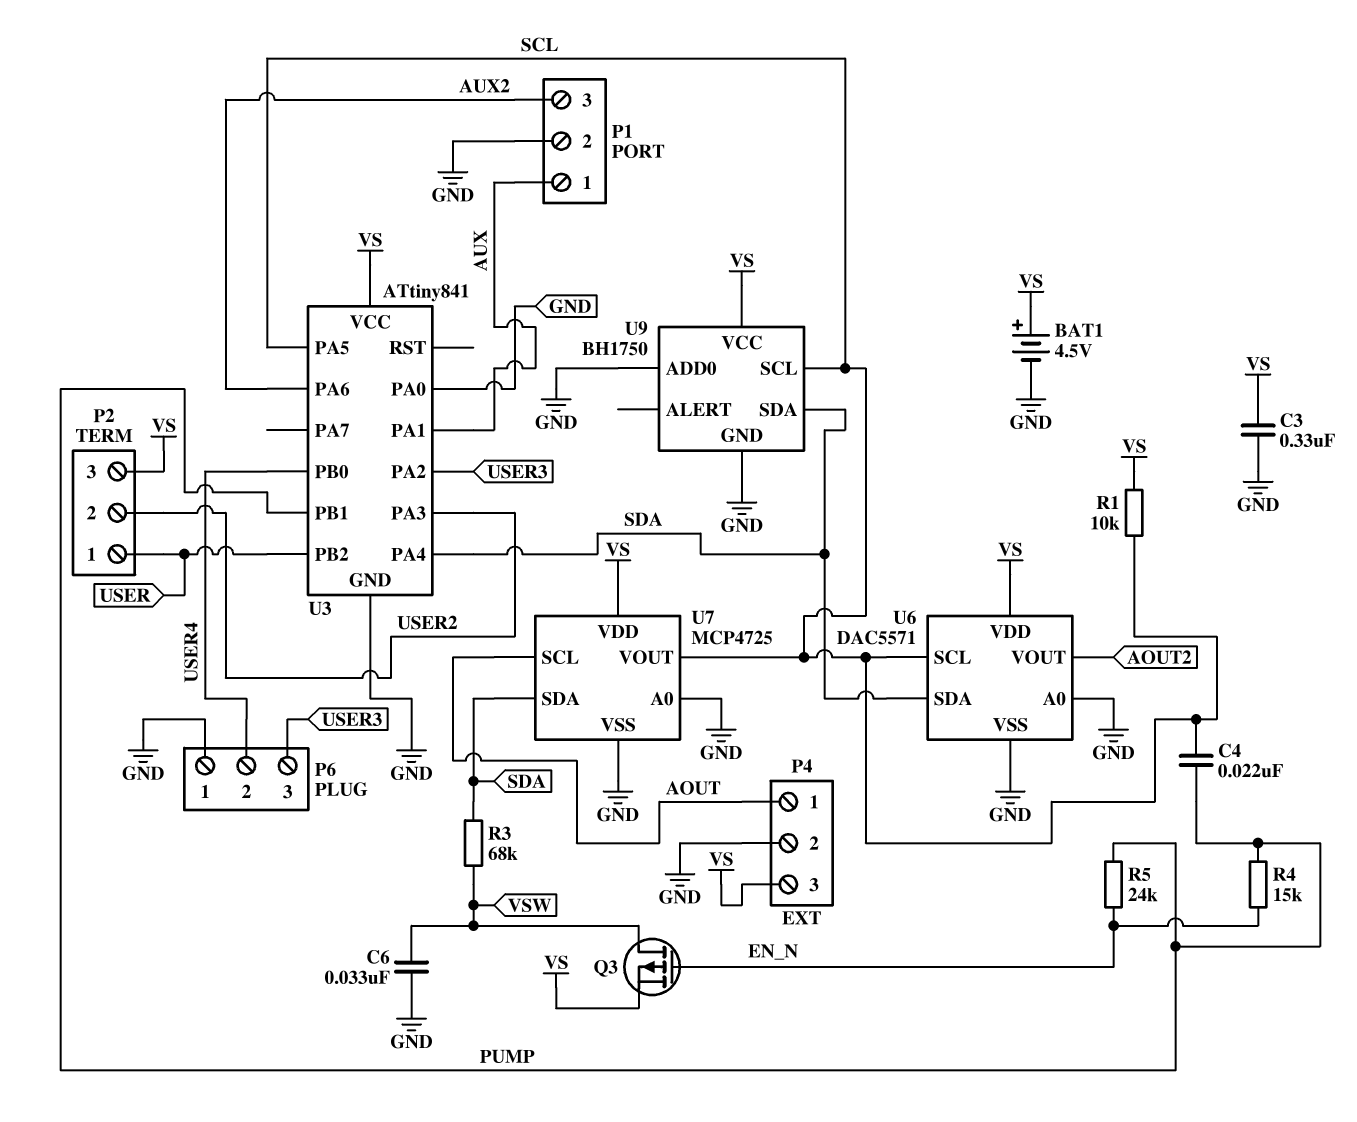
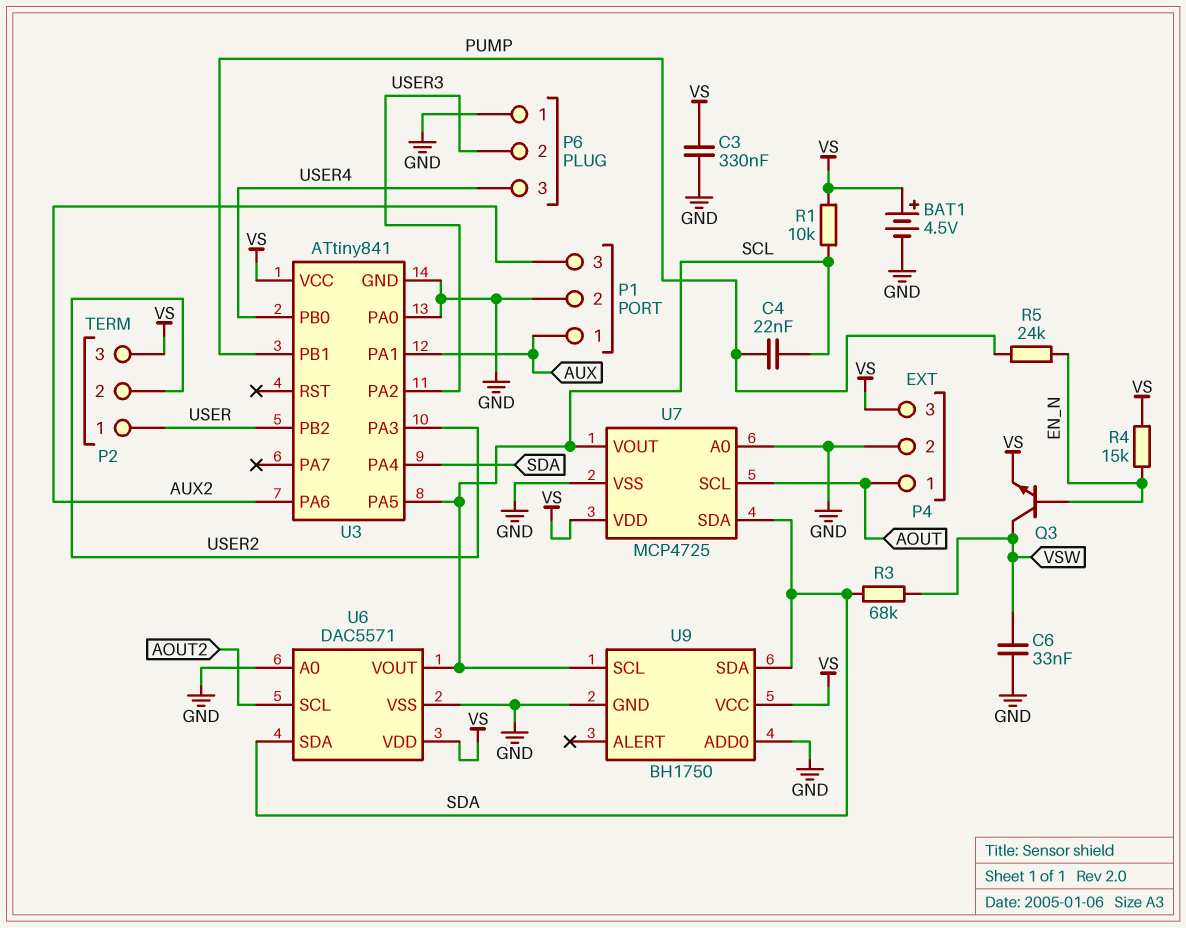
P6 pin 2: USER4 -> USER3
P6 pin 3: USER3 -> USER4
Q3: PMOS (G EN_N, D VSW, S VS) -> NPN (B EN_N, C VSW, E VS)
R4: 15k (EN_N, PUMP) -> 15k (EN_N, VS)
U6 pin SCL: SCL -> AOUT2
U6 pin VOUT: AOUT2 -> SCL

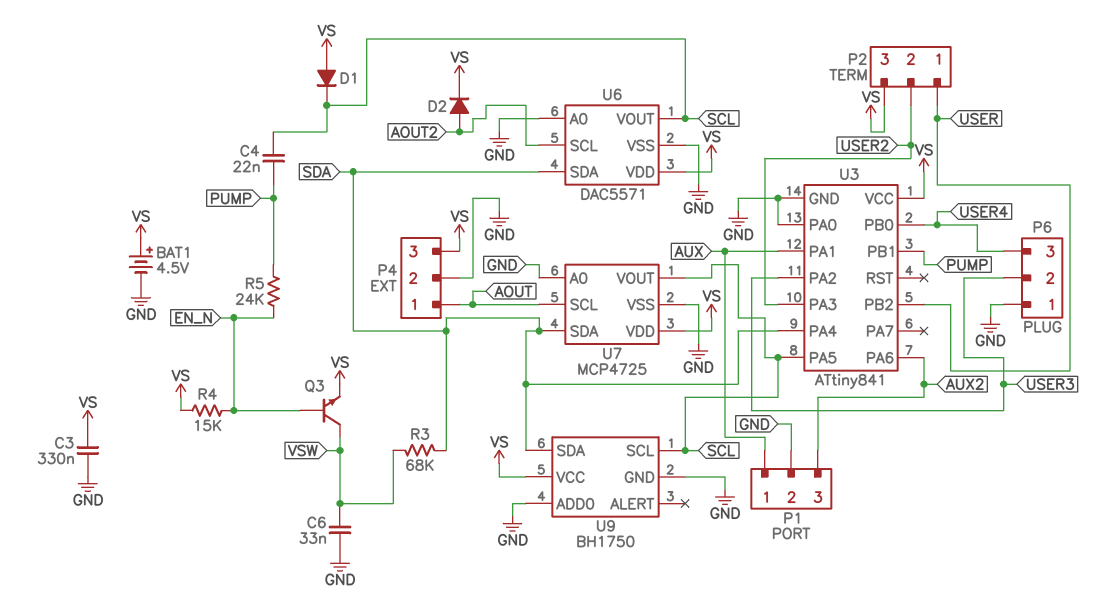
D1: none -> diode (A VS, K SCL)
D2: none -> diode (A AOUT2, K VS)
R1: 10k (SCL, VS) -> none

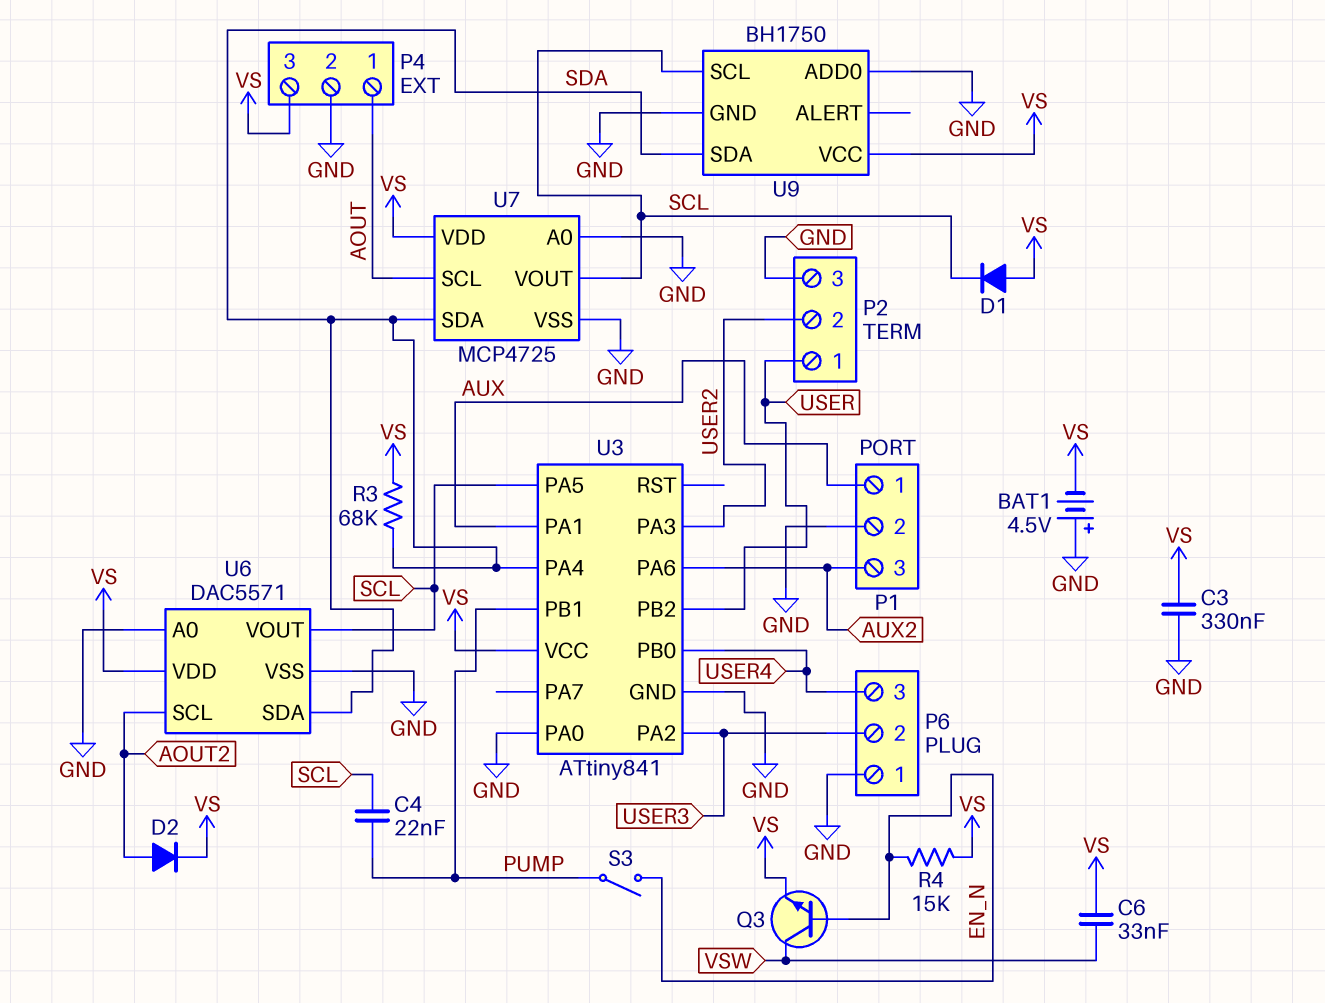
BAT1: 4.5V (plus VS, minus GND) -> 4.5V (plus GND, minus VS)
C6: 33nF (GND, VSW) -> 33nF (VS, VSW)
P2 pin 3: VS -> GND
R3: 68k (SDA, VSW) -> 68k (SDA, VS)
R5: 24k (EN_N, PUMP) -> none
S3: none -> switch (EN_N, PUMP)

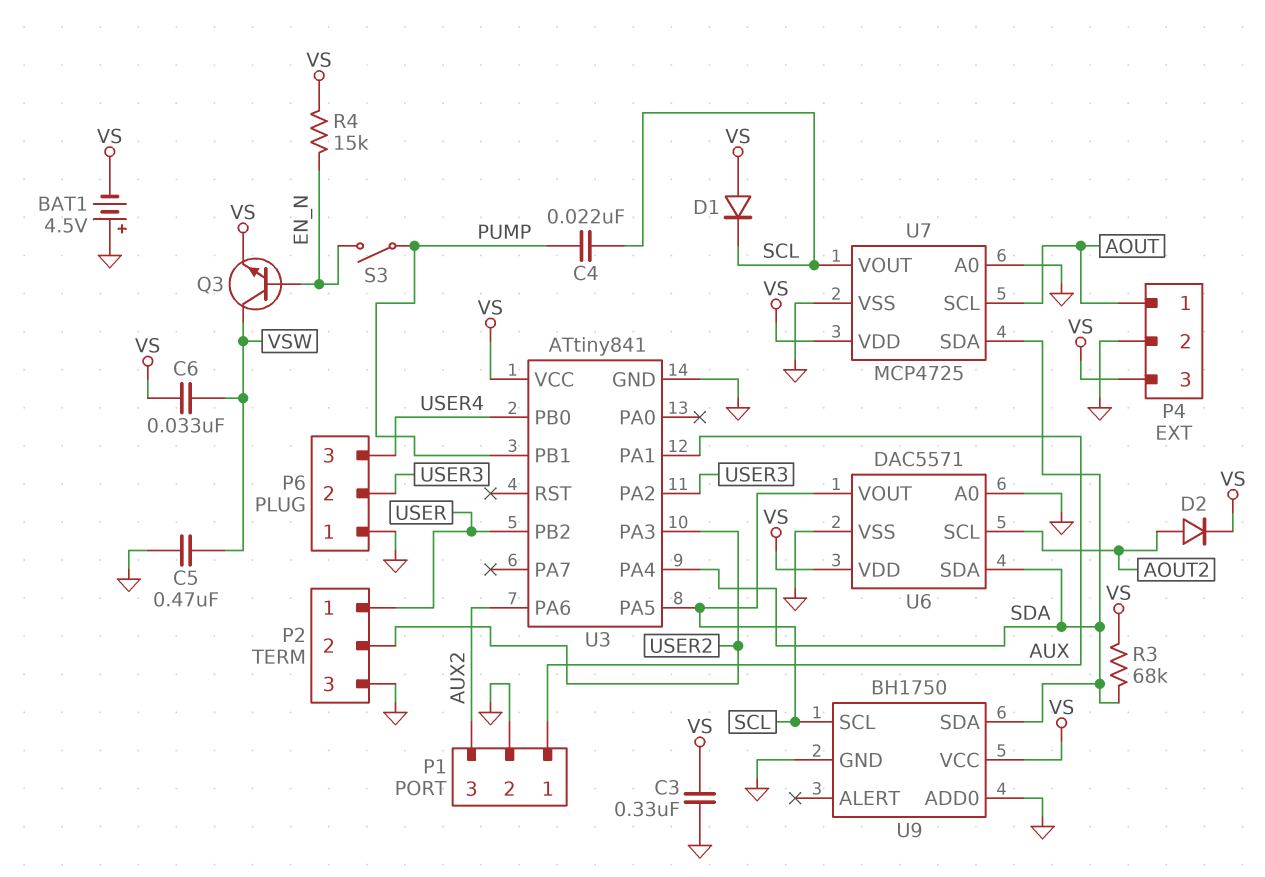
C5: none -> 470nF (GND, VSW)
U3 pin PA0: GND -> none

